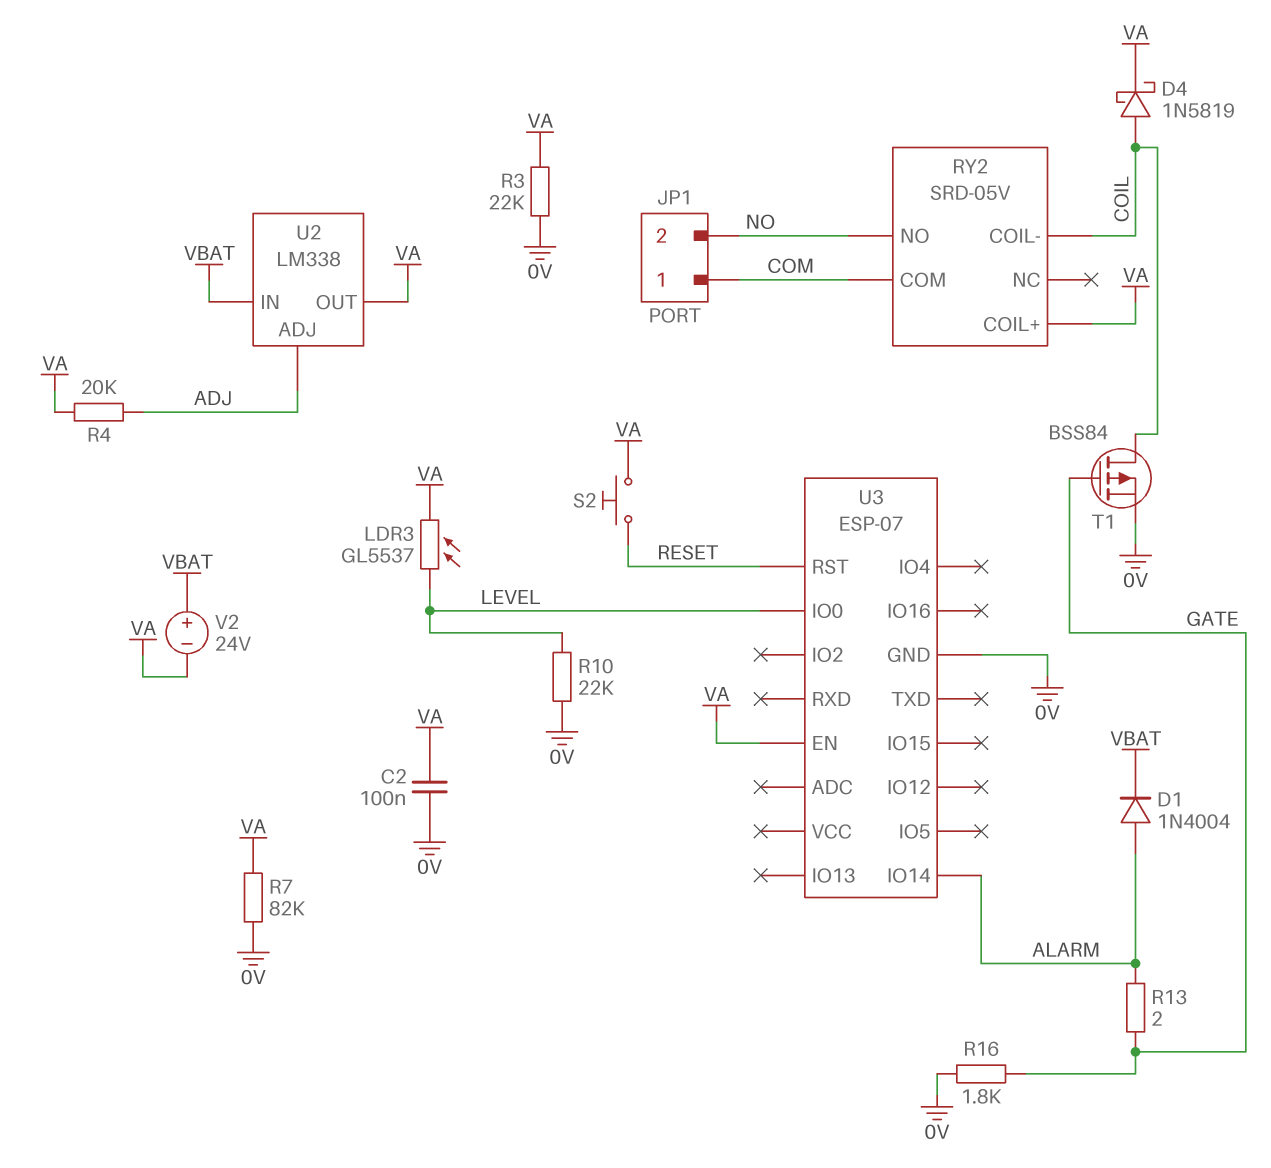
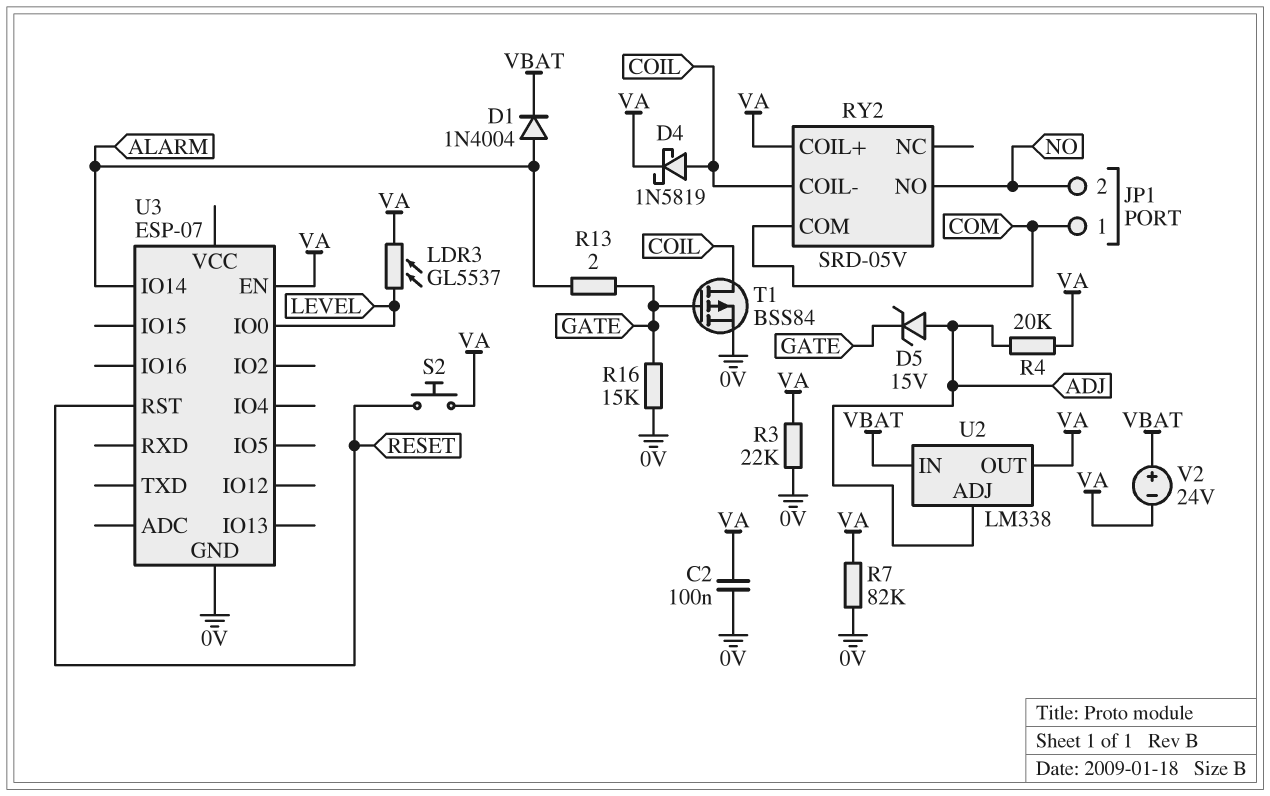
D5: none -> zener 15V (A ADJ, K GATE)
R10: 22k (0V, LEVEL) -> none
R16: 1.8k (0V, GATE) -> 15k (0V, GATE)

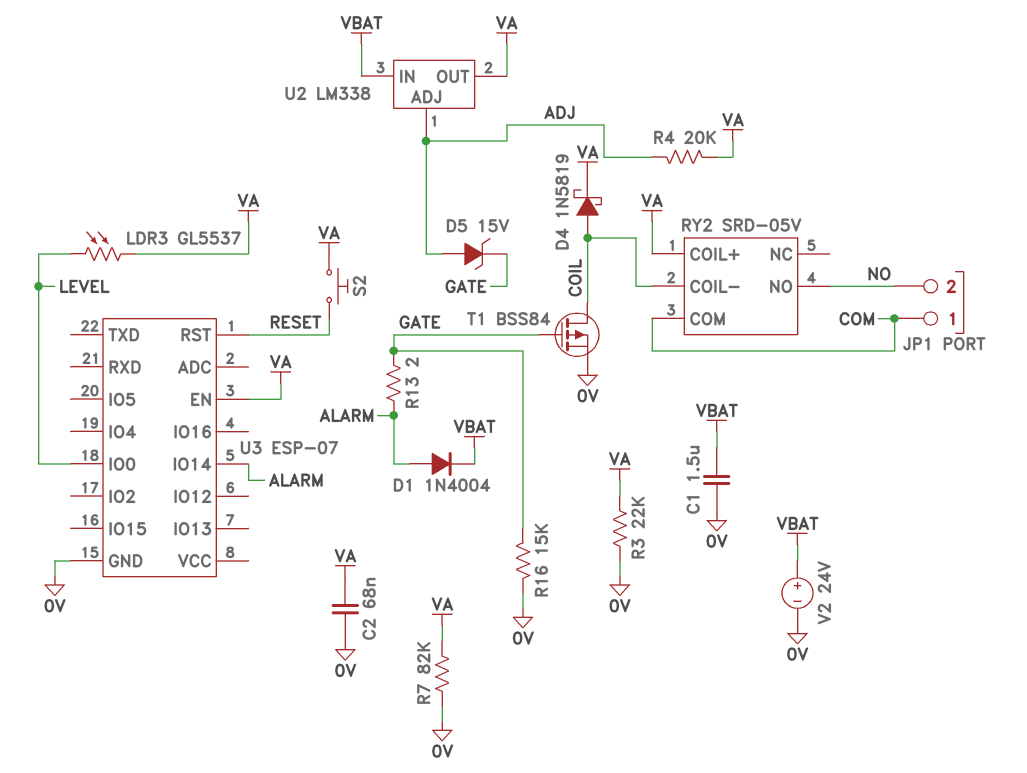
C1: none -> 1.5uF (0V, VBAT)
C2: 100nF (0V, VA) -> 68nF (0V, VA)
V2: 24V (plus VBAT, minus VA) -> 24V (plus VBAT, minus 0V)

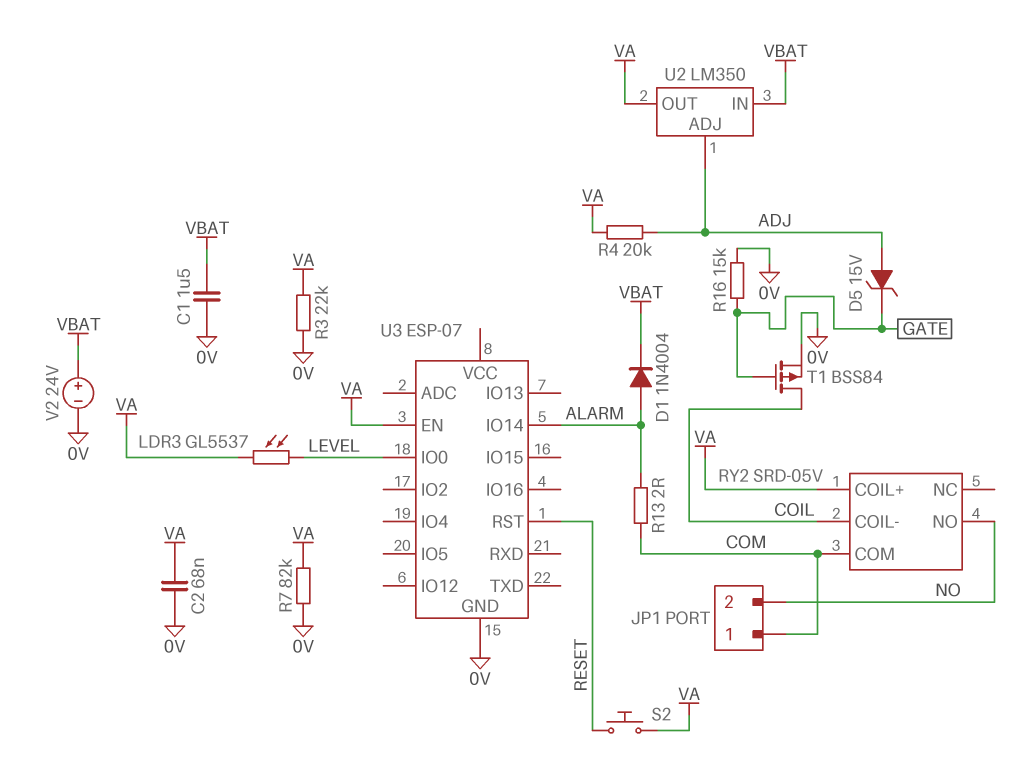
D4: schottky 1N5819 (A COIL, K VA) -> none
R13: 2 (ALARM, GATE) -> 2 (ALARM, COM)
U2: LM338 -> LM350

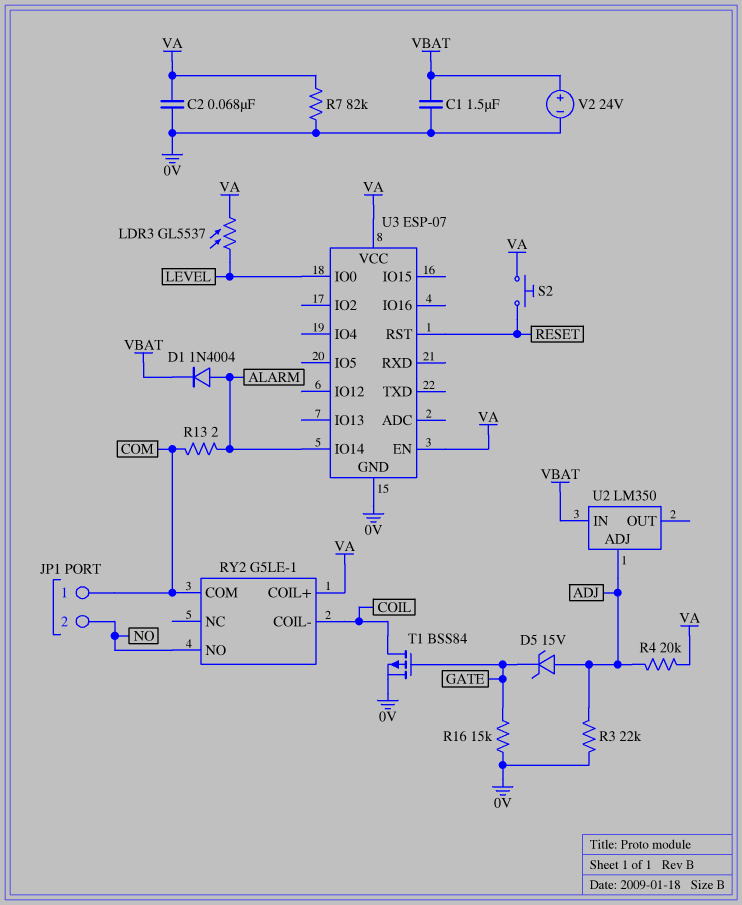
R3: 22k (0V, VA) -> 22k (0V, ADJ)
RY2: SRD-05V -> G5LE-1
U2 pin OUT: VA -> none
U3 pin VCC: none -> VA

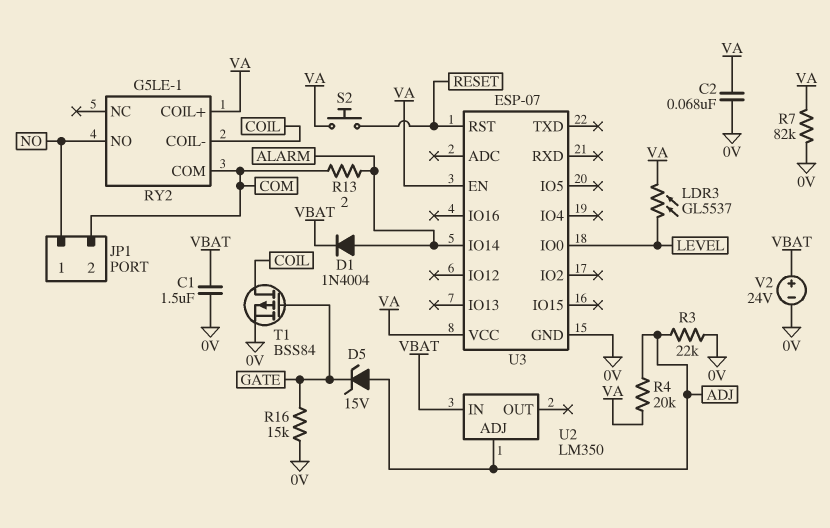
JP1 pin 1: COM -> NO
JP1 pin 2: NO -> COM

